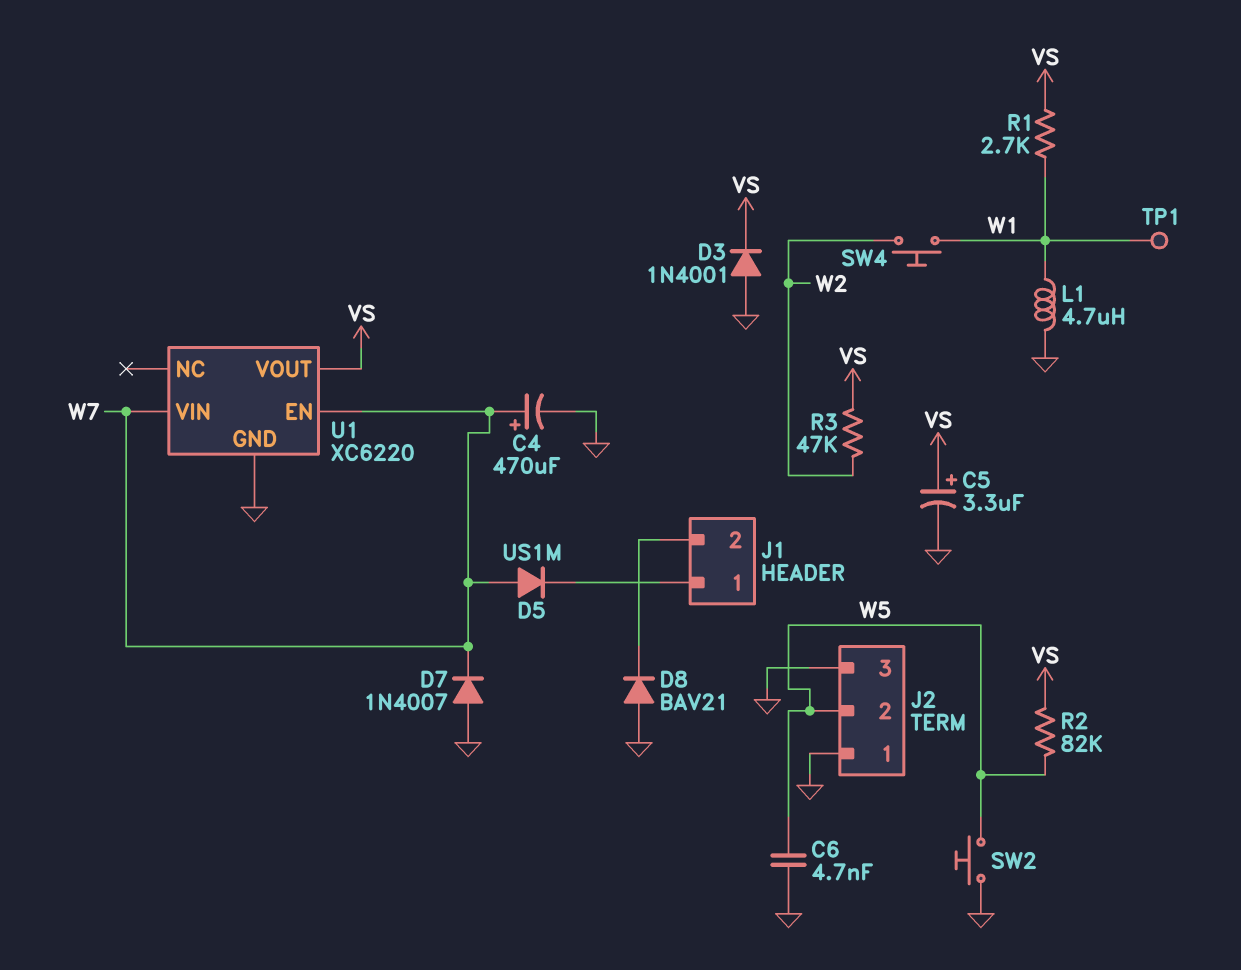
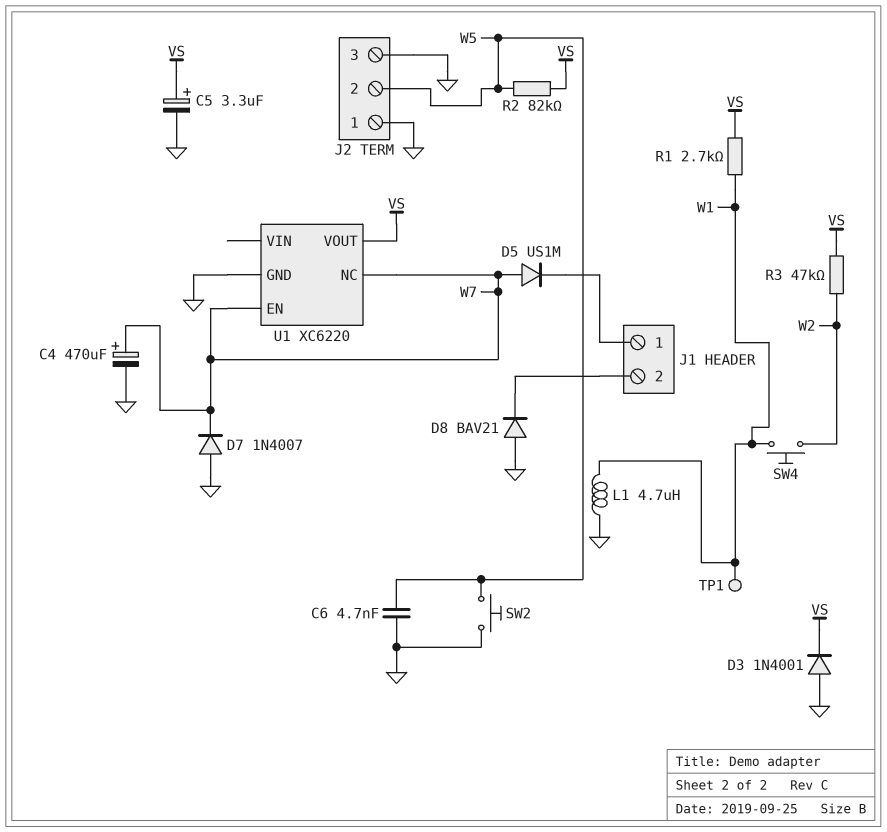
U1 pin NC: none -> W7
U1 pin VIN: W7 -> none

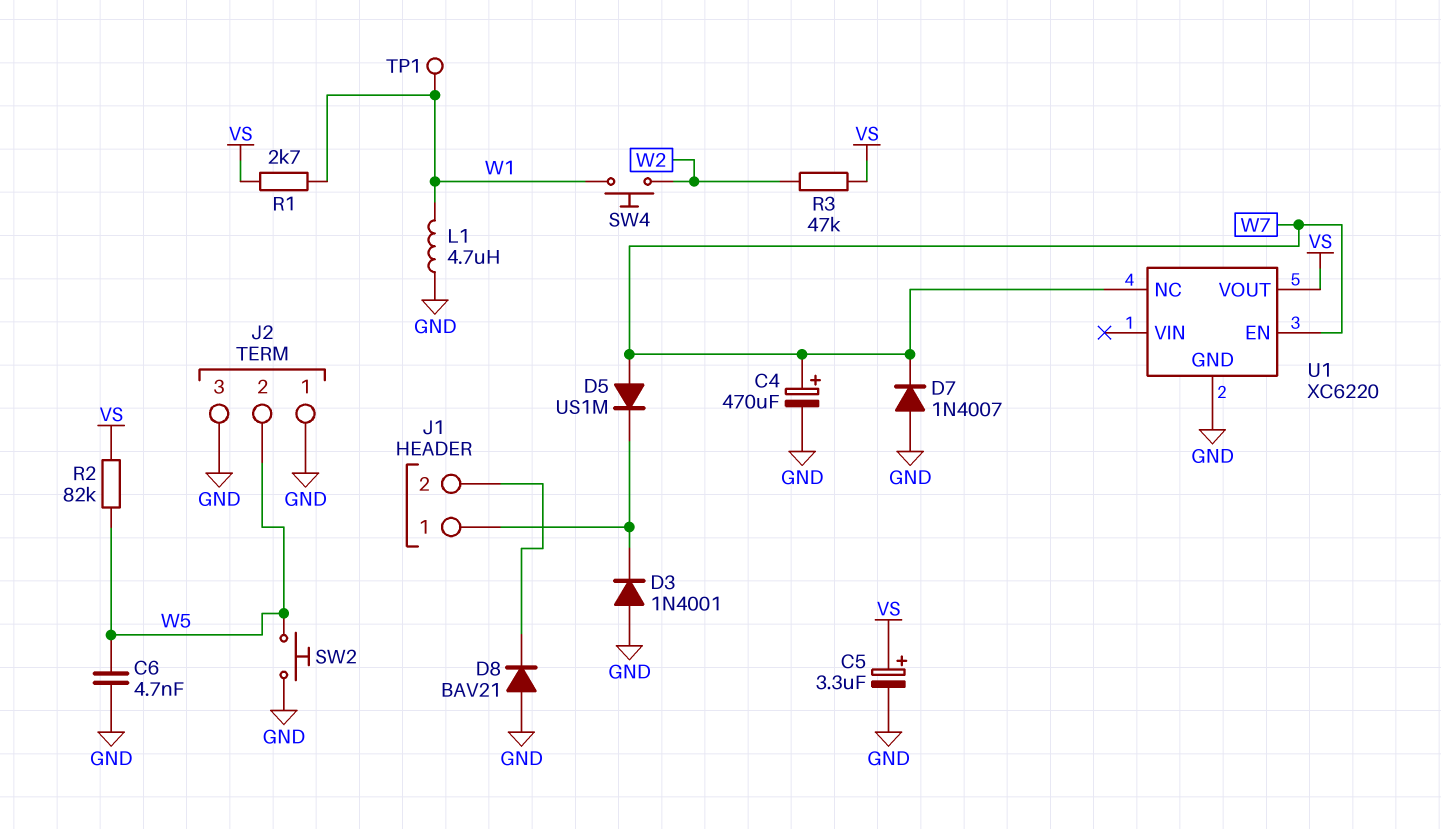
D3: diode 1N4001 (A GND, K VS) -> diode 1N4001 (A GND, K J1/1)

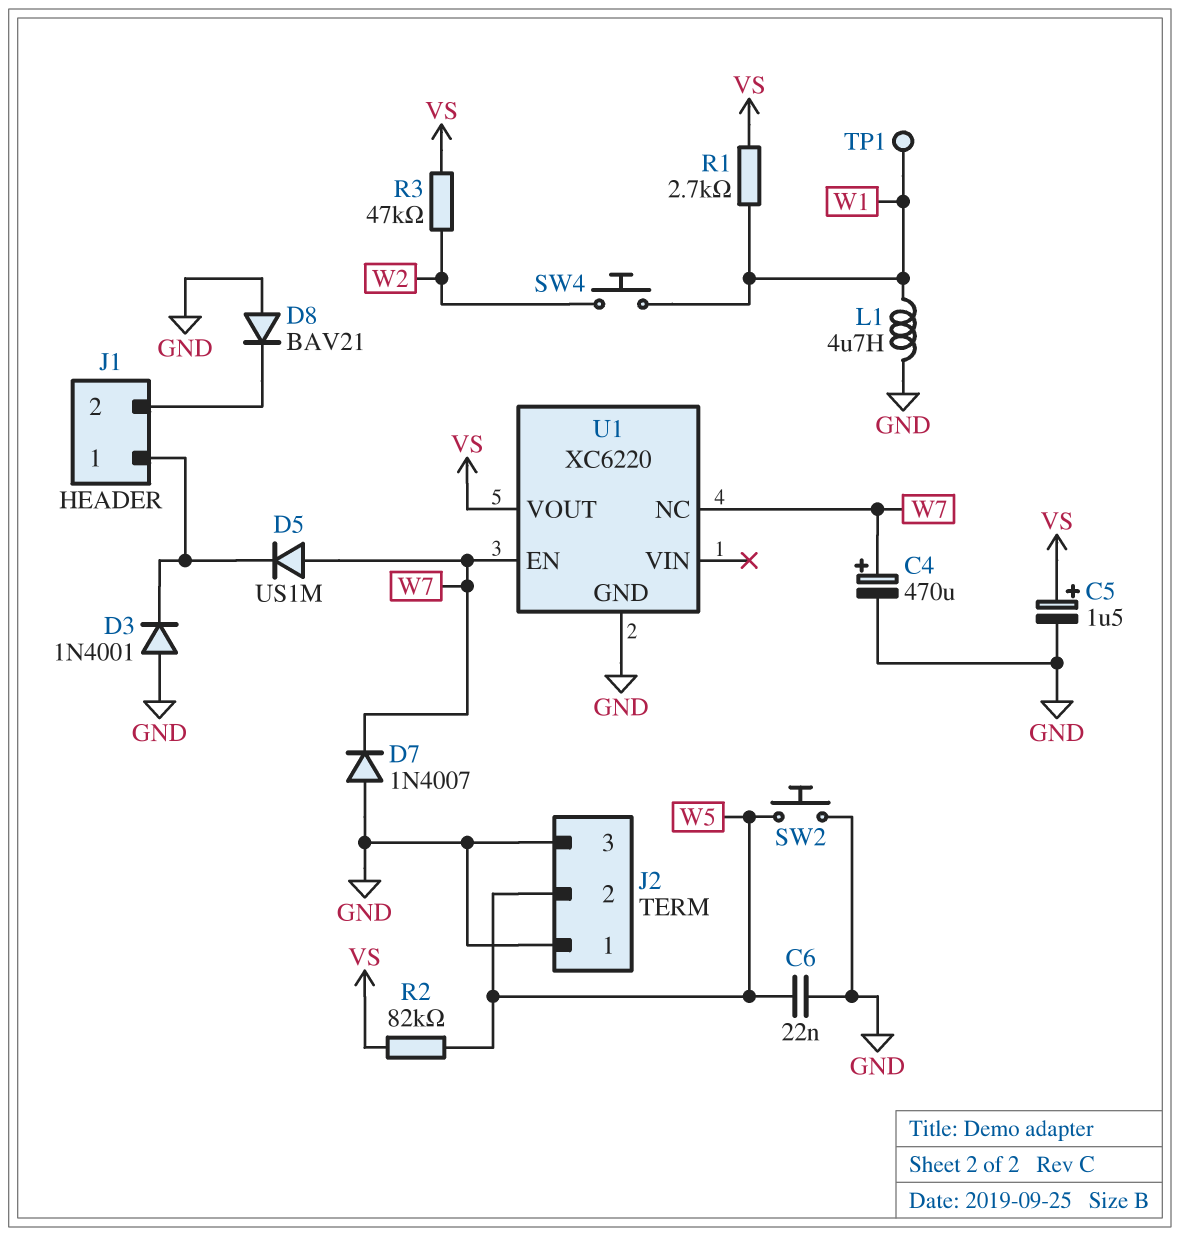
C5: 3.3uF (plus VS, minus GND) -> 1.5uF (plus VS, minus GND)
C6: 4.7nF (GND, W5) -> 22nF (GND, W5)

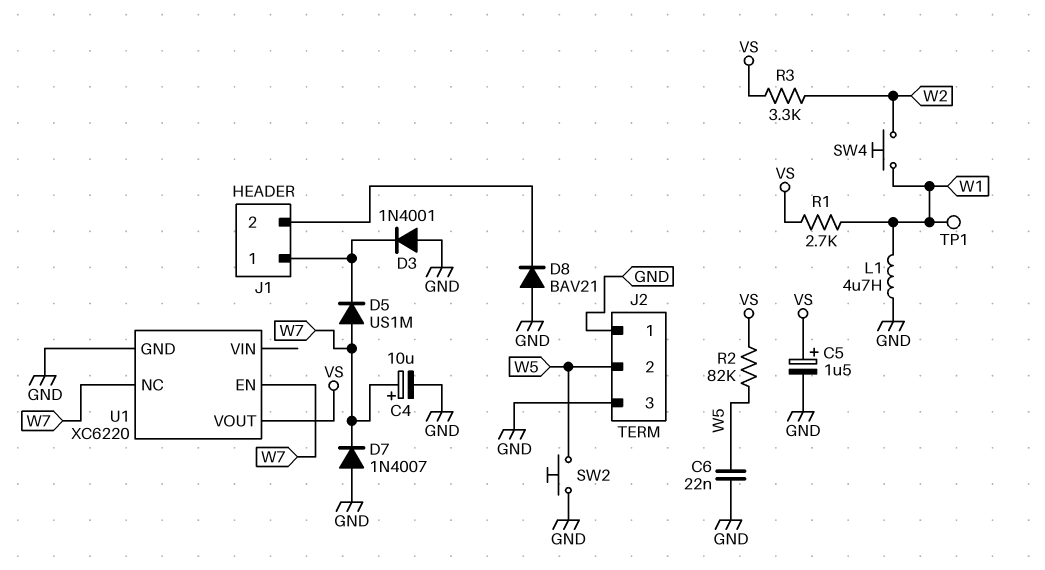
C4: 470uF (plus W7, minus GND) -> 10uF (plus W7, minus GND)
R3: 47k (VS, W2) -> 3.3k (VS, W2)

